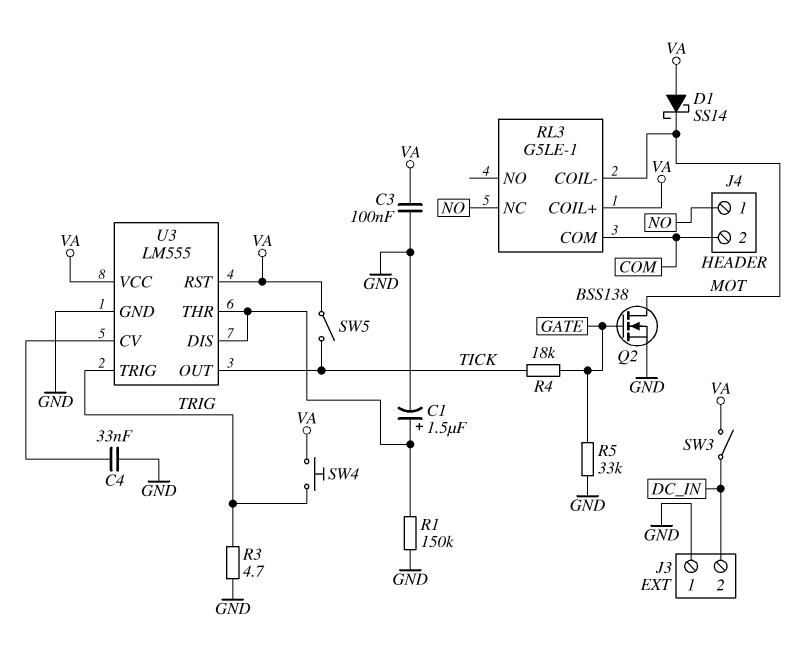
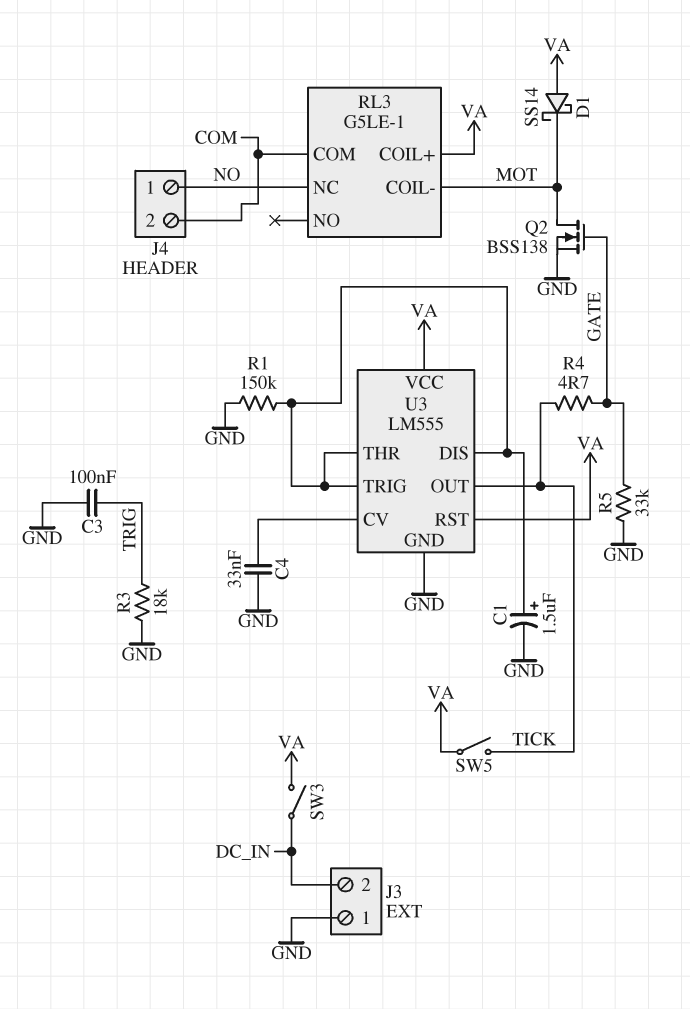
C3: 100nF (GND, VA) -> 100nF (GND, TRIG)
R3: 4.7 (GND, TRIG) -> 18k (GND, TRIG)
R4: 18k (GATE, TICK) -> 4.7 (GATE, TICK)
SW4: button (TRIG, VA) -> none
U3 pin TRIG: TRIG -> U3/DIS

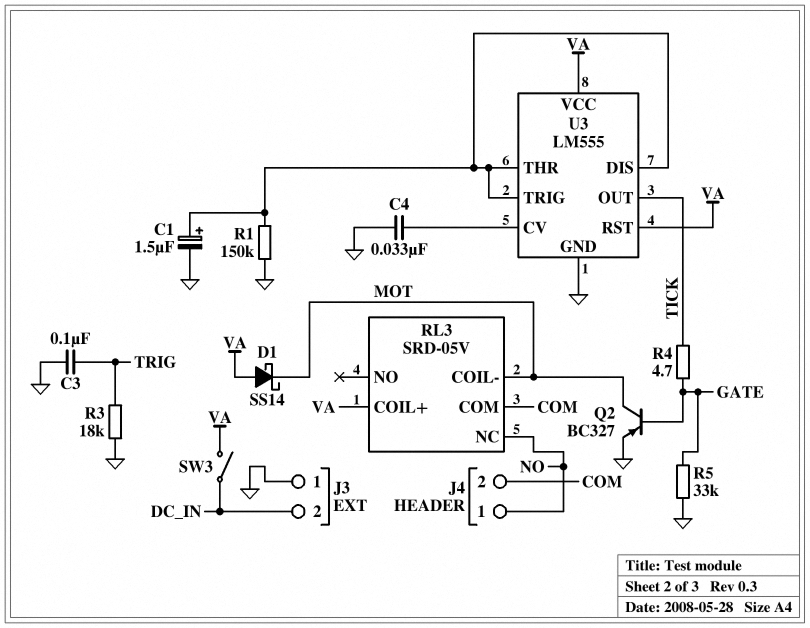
Q2: NMOS BSS138 (G GATE, D MOT, S GND) -> PNP BC327 (B GATE, C MOT, E GND)
RL3: G5LE-1 -> SRD-05V
SW5: switch (TICK, VA) -> none

